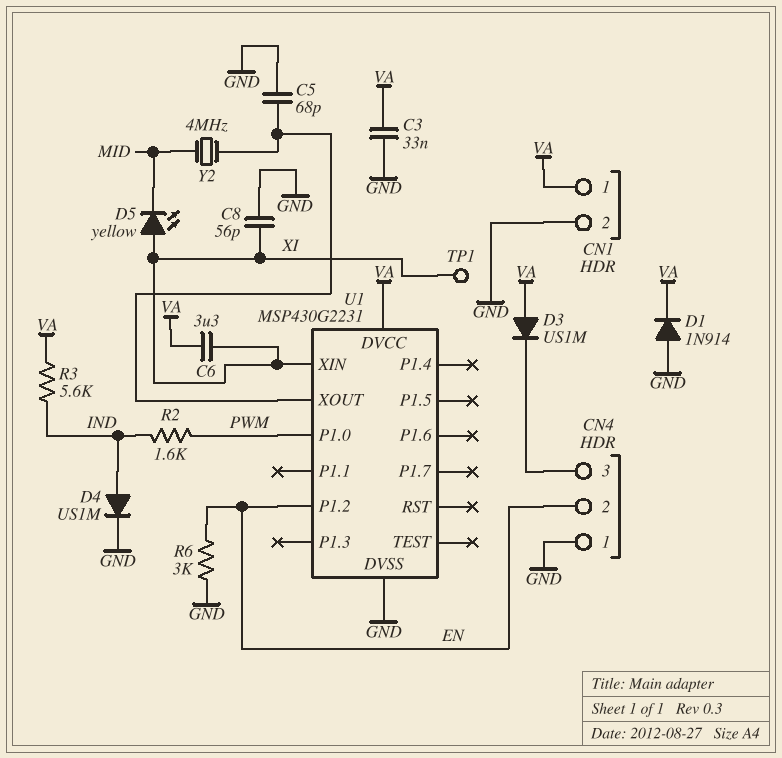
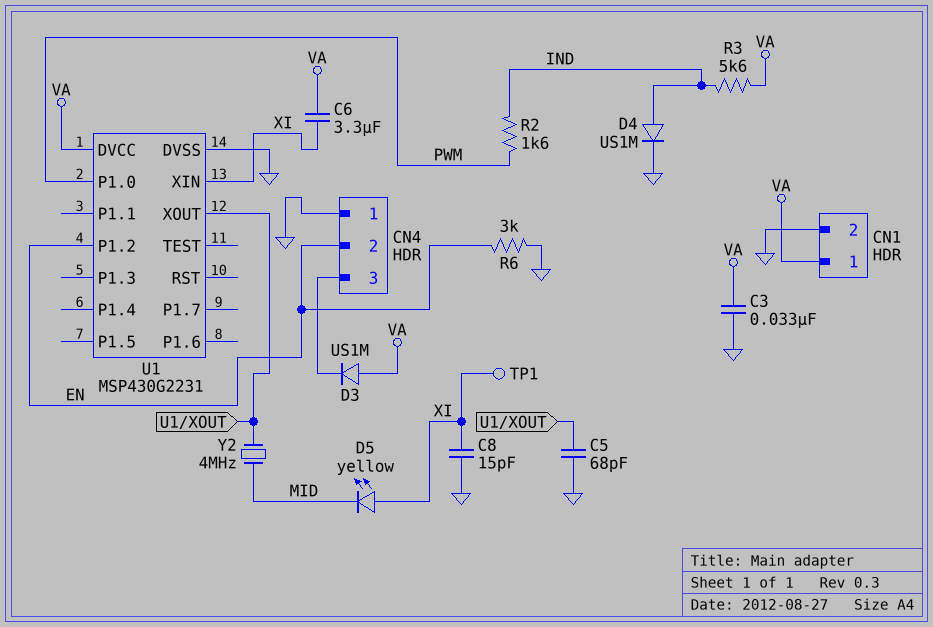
C8: 56pF (GND, XI) -> 15pF (GND, XI)
D1: diode 1N914 (A GND, K VA) -> none

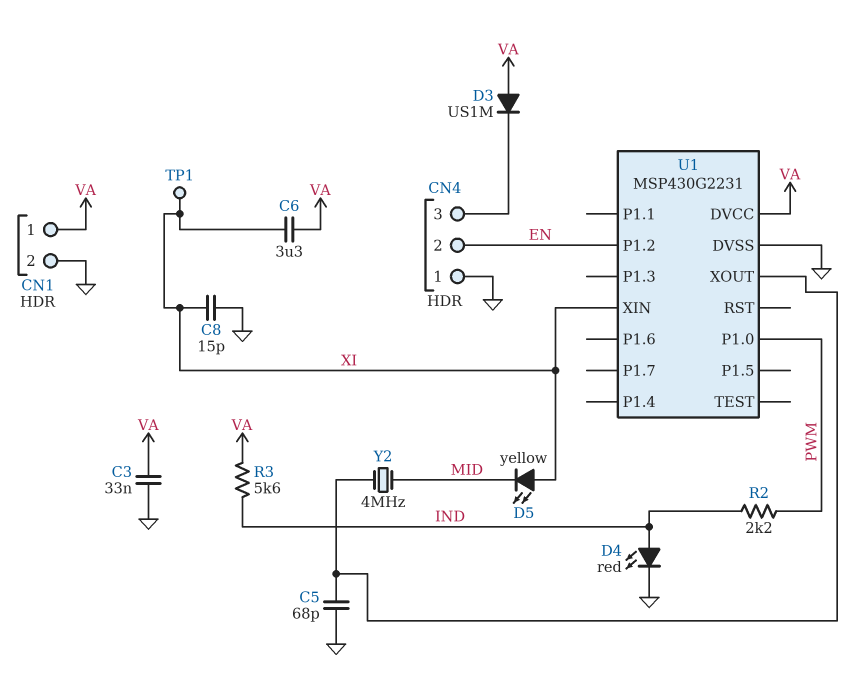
D4: diode US1M (A IND, K GND) -> LED red (A IND, K GND)
R2: 1.6k (IND, PWM) -> 2.2k (IND, PWM)
R6: 3k (EN, GND) -> none

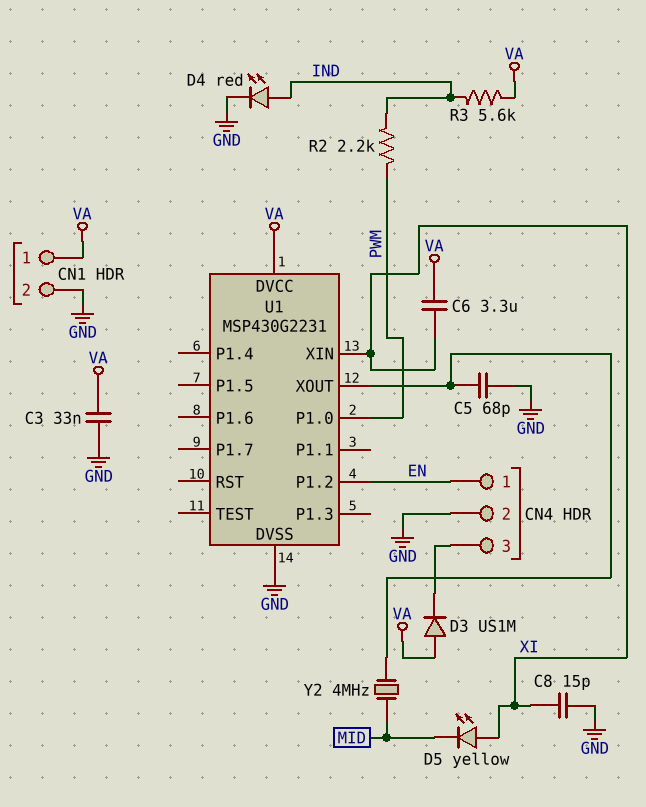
CN4 pin 1: GND -> EN
CN4 pin 2: EN -> GND
TP1: test point (XI) -> none

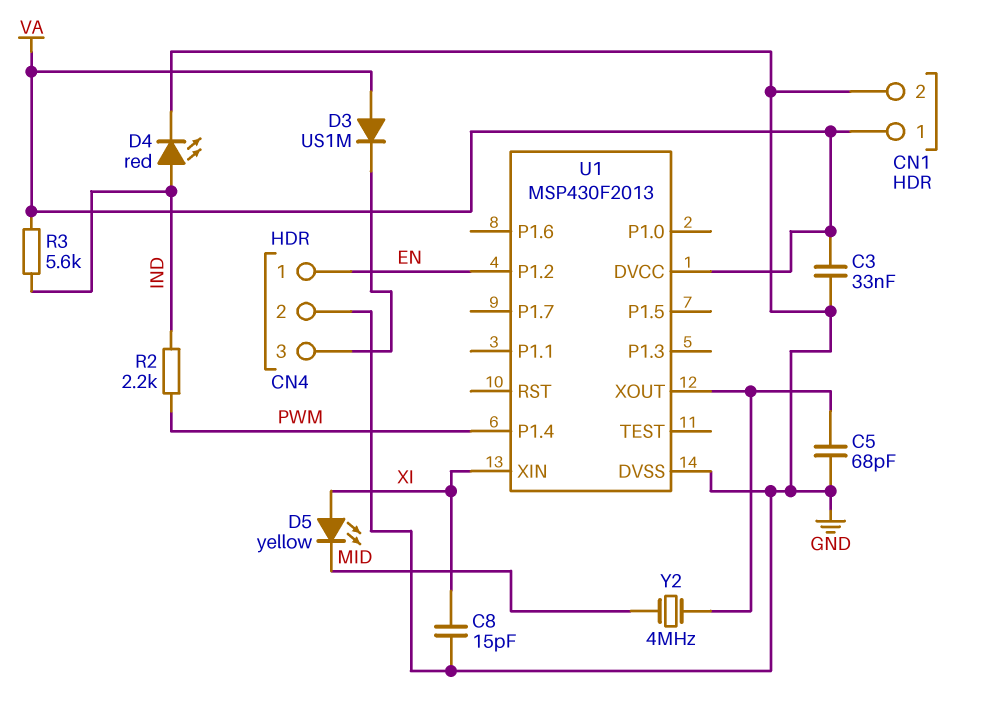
C6: 3.3uF (VA, XI) -> none
U1: MSP430G2231 -> MSP430F2013
U1 pin P1.0: PWM -> none
U1 pin P1.4: none -> PWM

